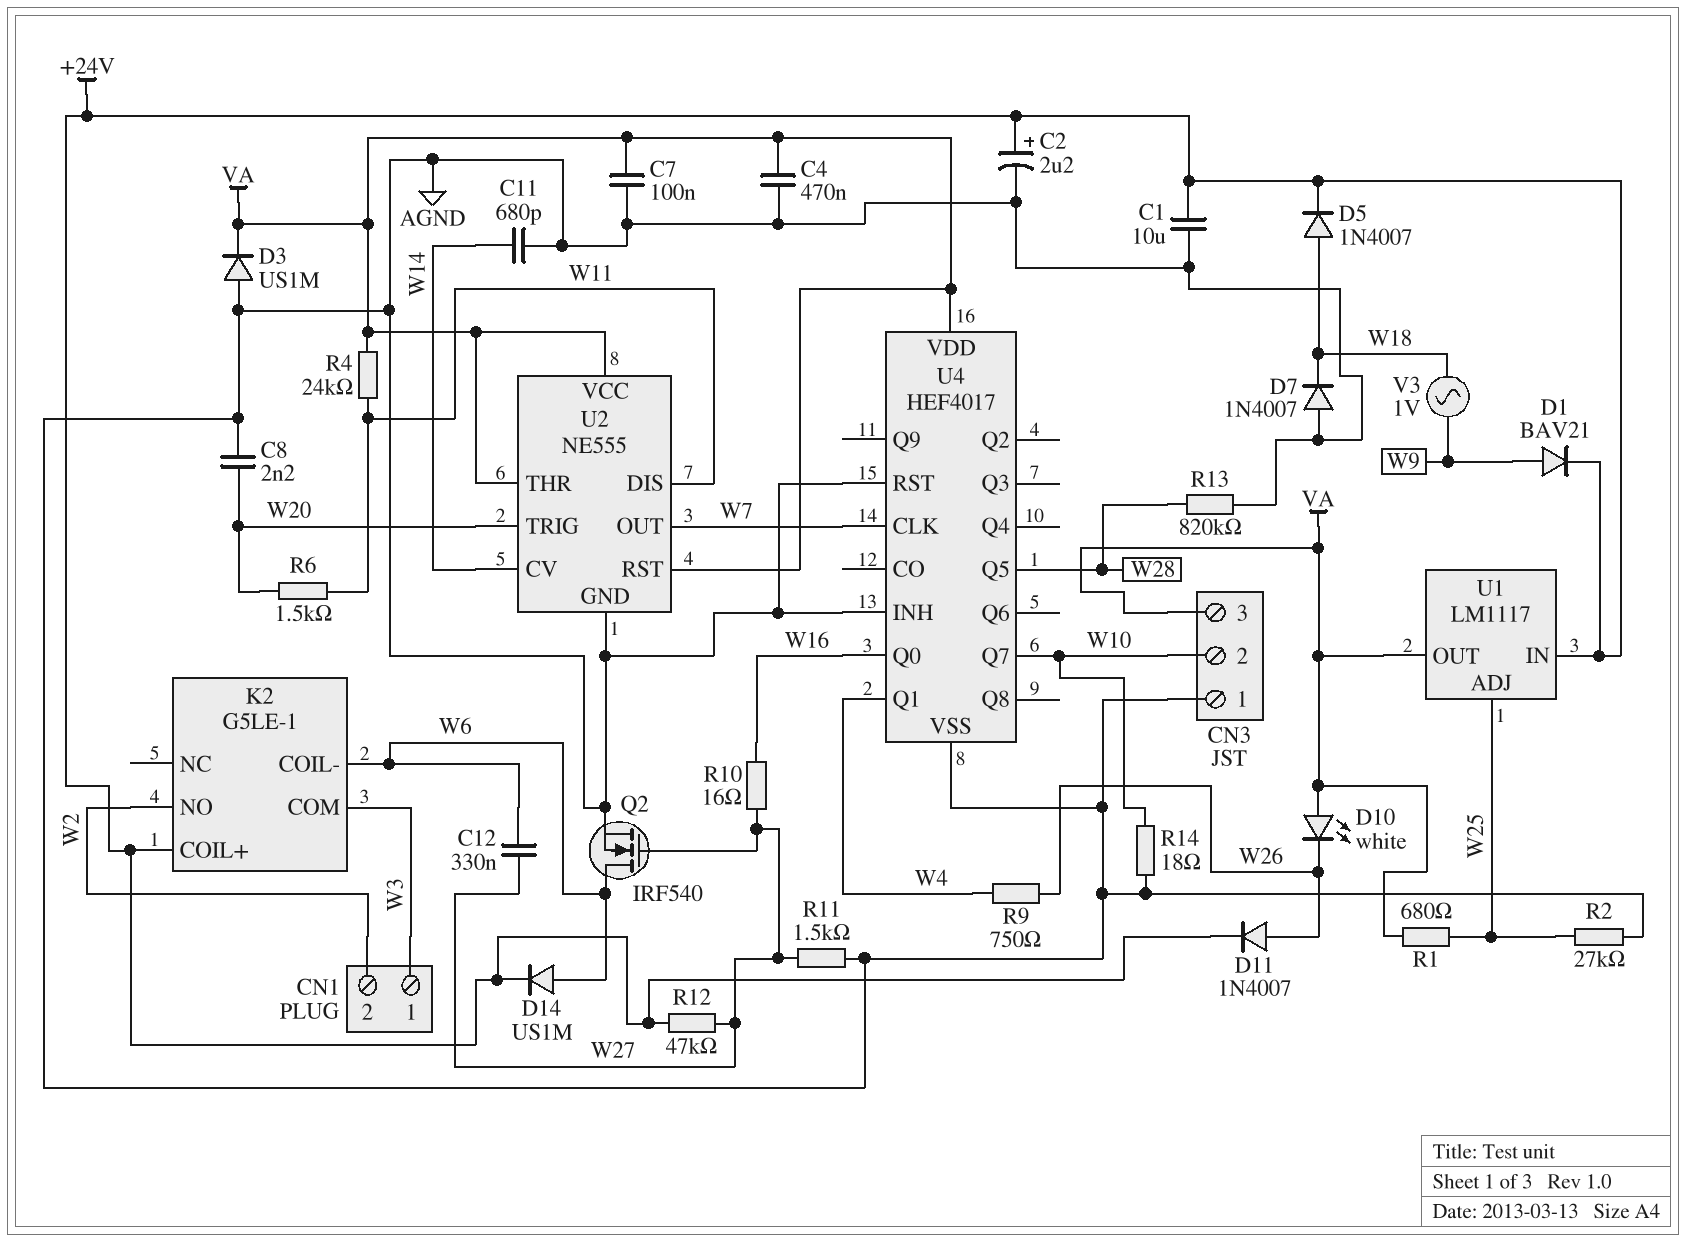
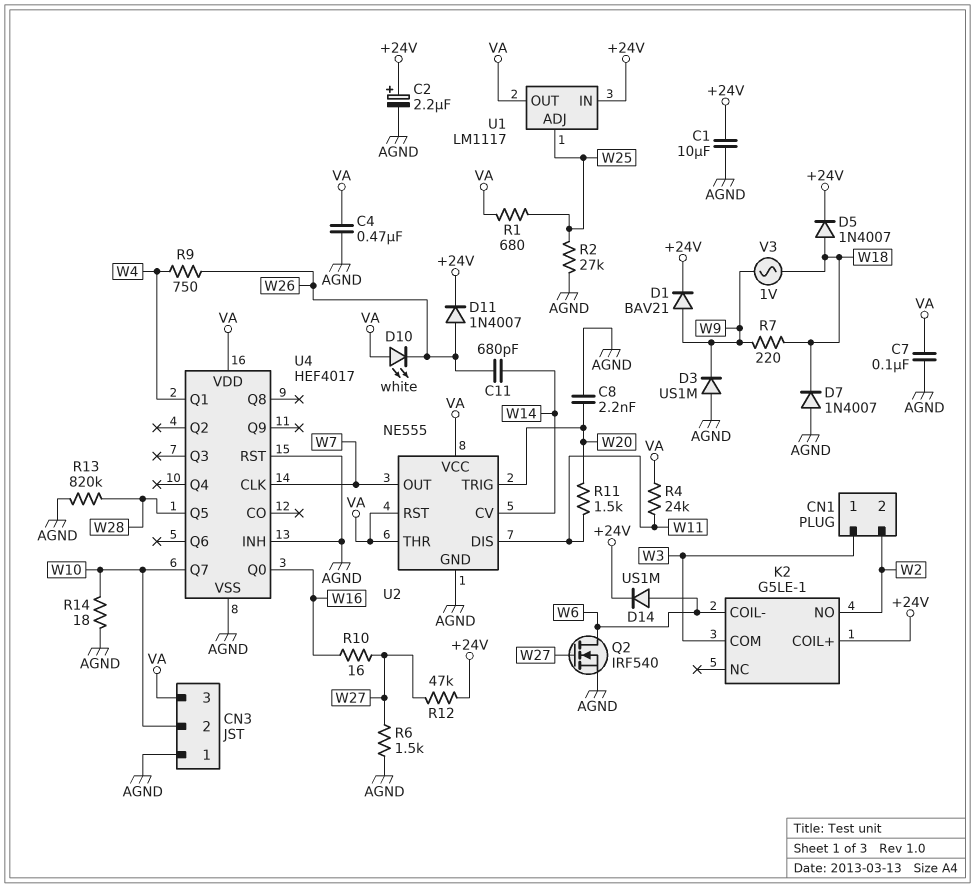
C11: 680pF (AGND, W14) -> 680pF (W14, W26)
C12: 330nF (W6, W27) -> none
D3: diode US1M (A AGND, K VA) -> diode US1M (A AGND, K W9)
R6: 1.5k (W11, W20) -> 1.5k (AGND, W27)
R7: none -> 220 (W9, W18)
R11: 1.5k (AGND, W27) -> 1.5k (W11, W20)

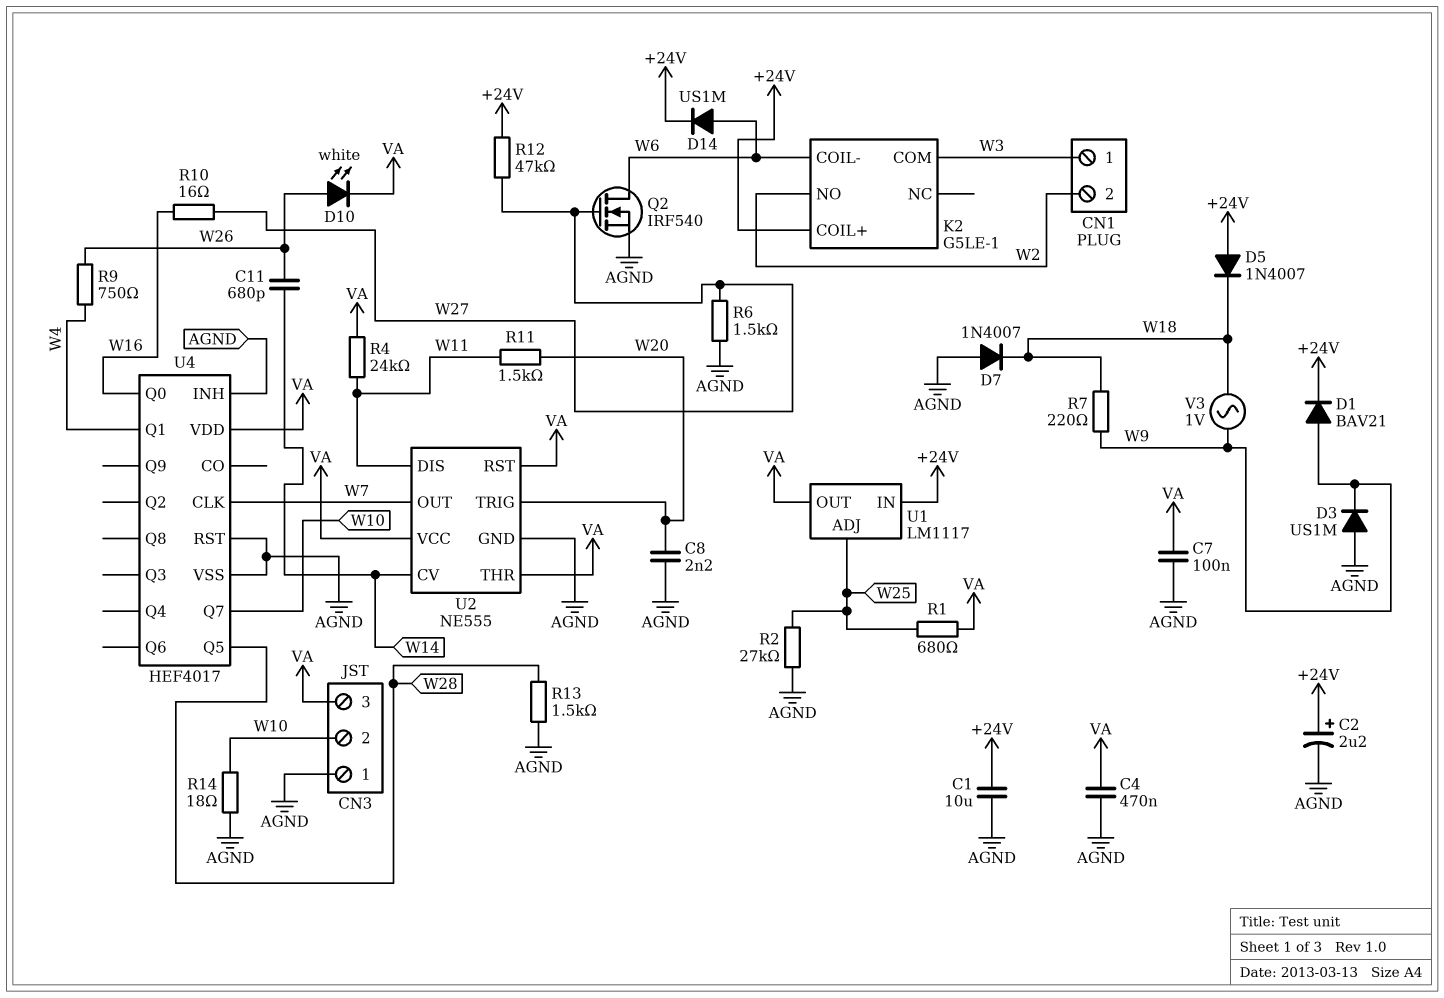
D5: diode 1N4007 (A W18, K +24V) -> diode 1N4007 (A +24V, K W18)
D10: LED white (A VA, K W26) -> LED white (A W26, K VA)
D11: diode 1N4007 (A W26, K +24V) -> none
R13: 820k (AGND, W28) -> 1.5k (AGND, W28)

